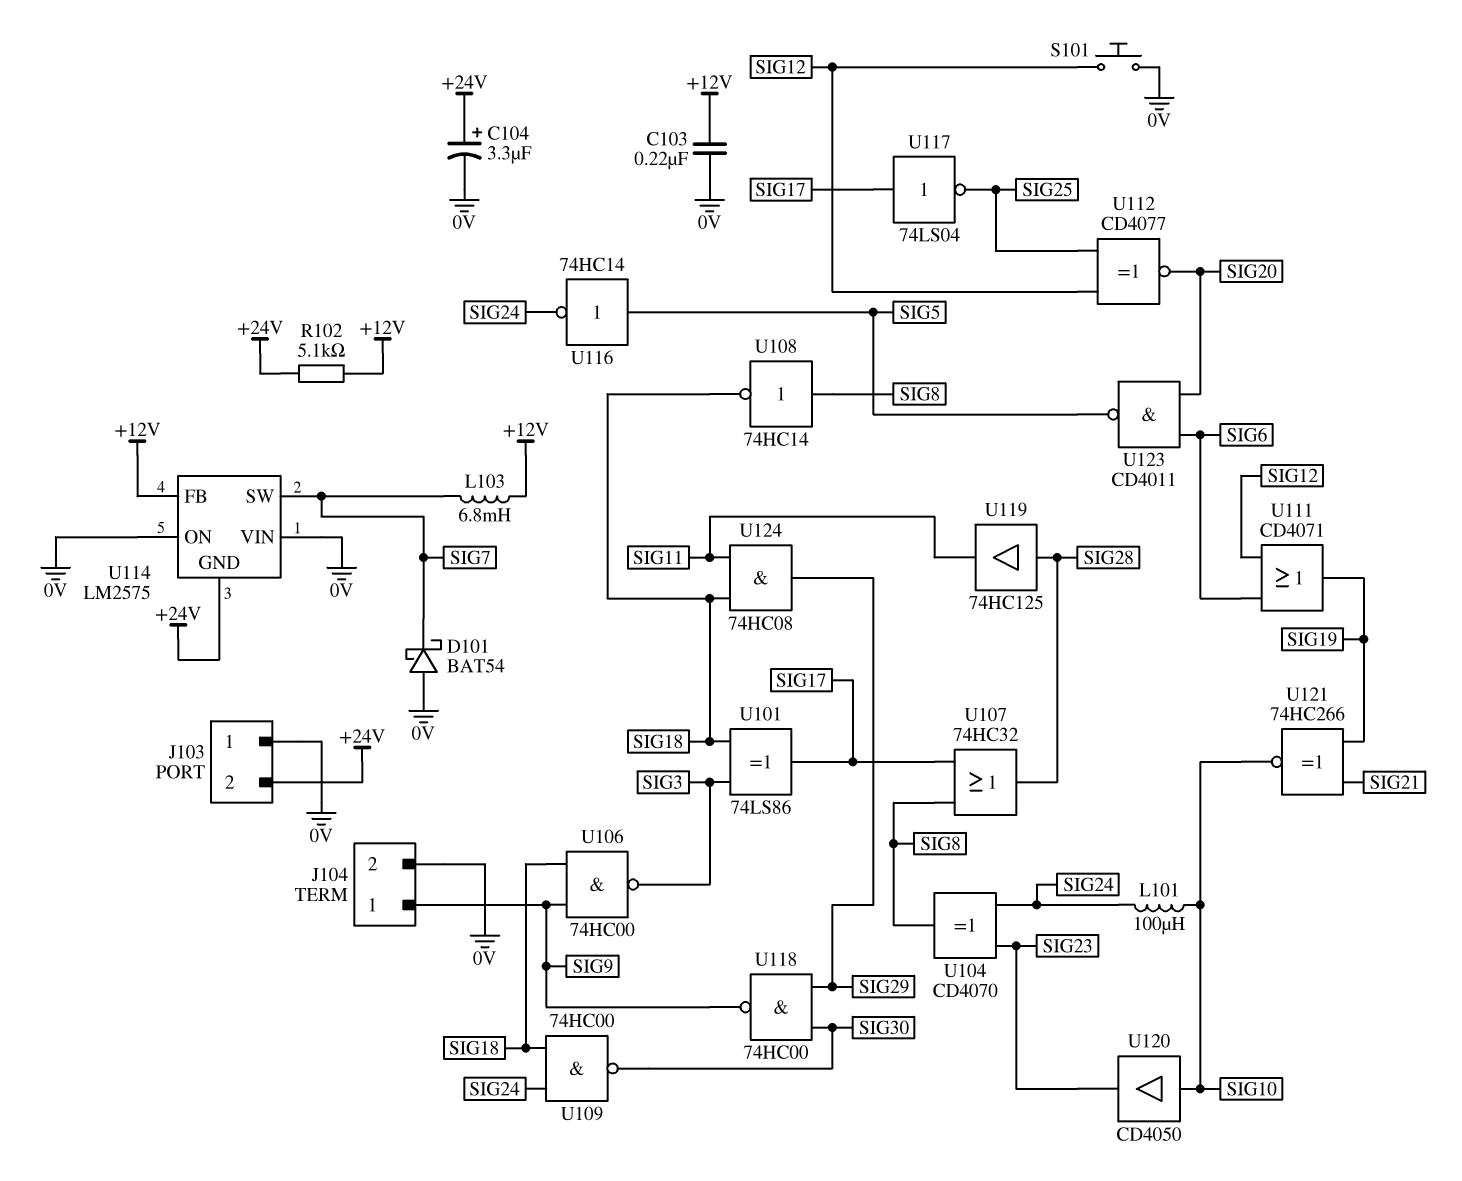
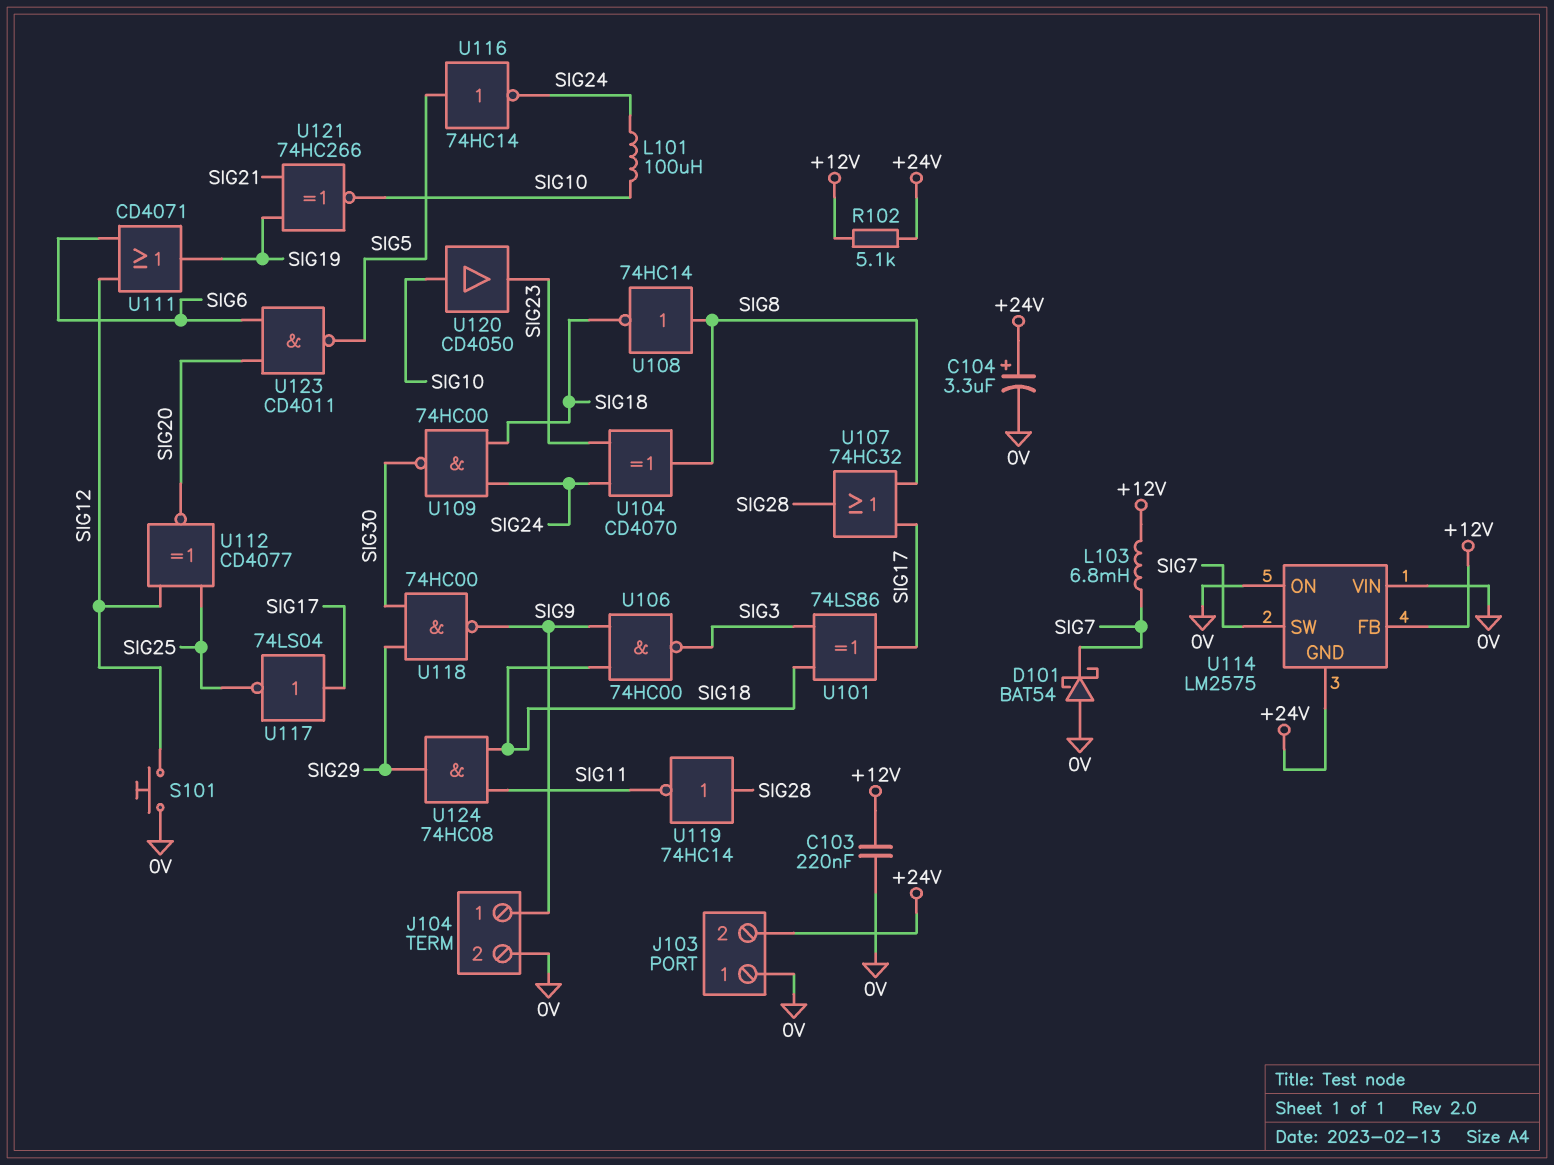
U119: buffer 74HC125 (in SIG28, out SIG11) -> NOT 74HC14 (in SIG28, out SIG11)

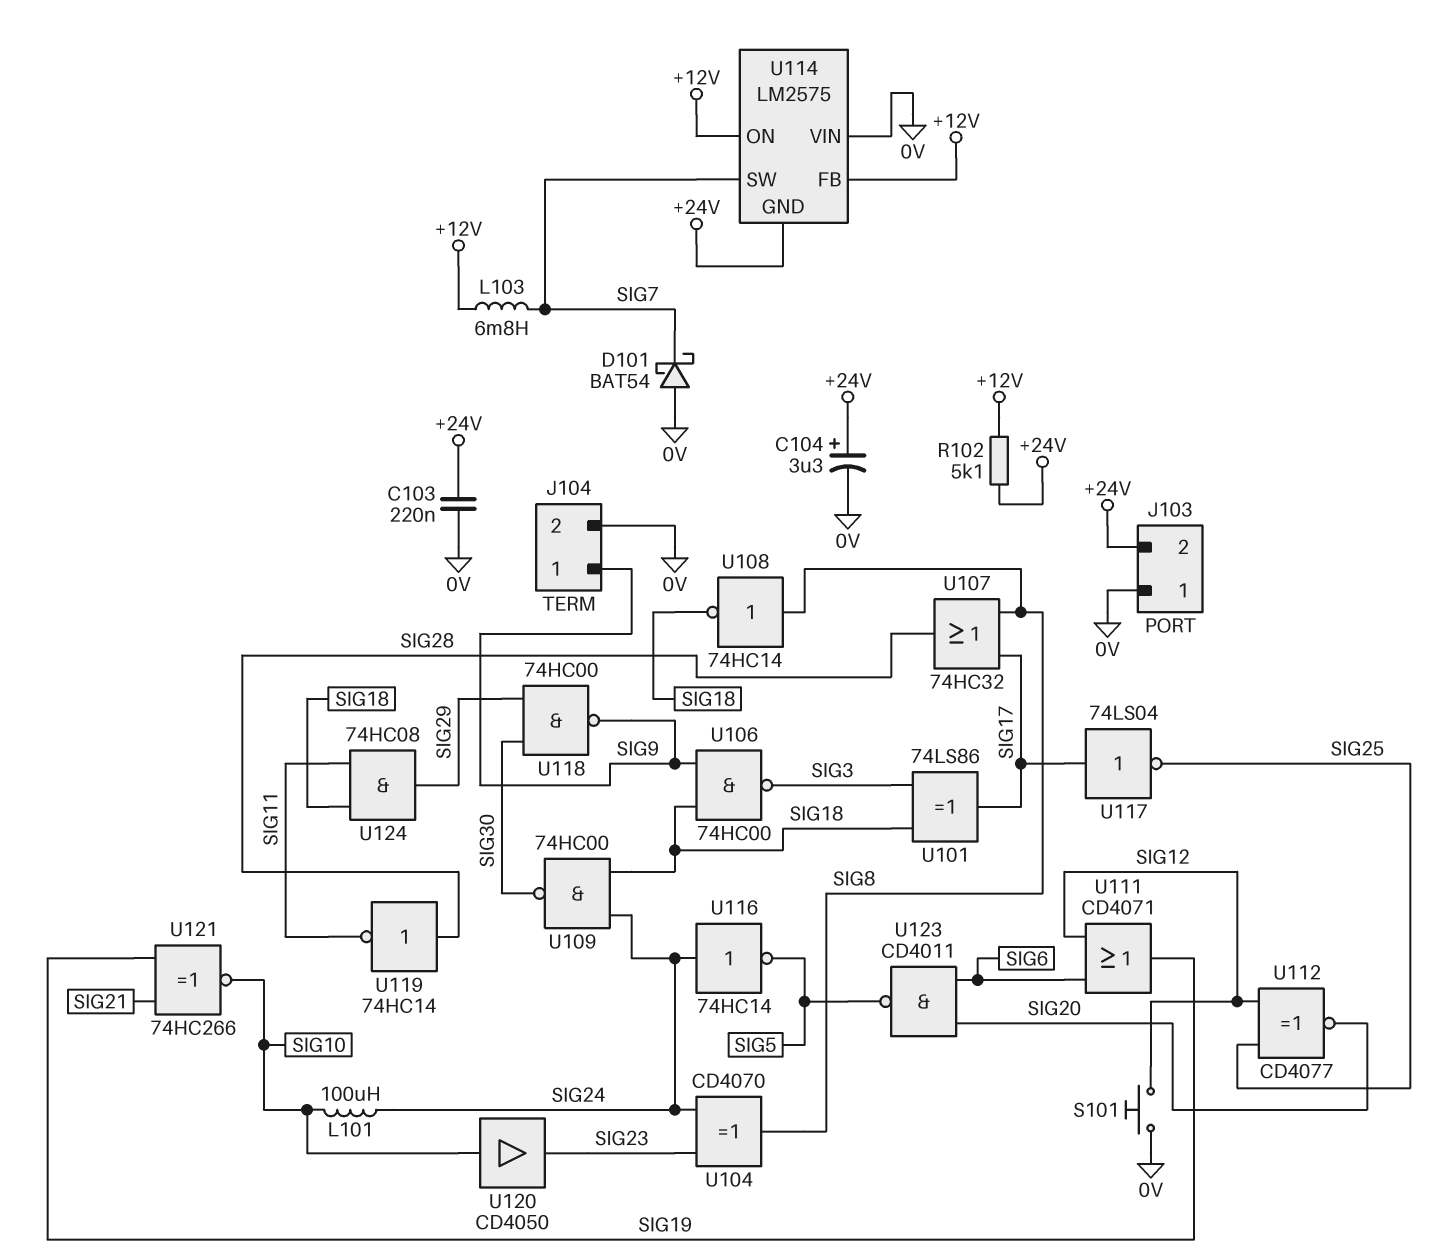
C103: 220nF (+12V, 0V) -> 220nF (+24V, 0V)
U114 pin ON: 0V -> +12V
U116: NOT 74HC14 (in SIG5, out SIG24) -> NOT 74HC14 (in SIG24, out SIG5)

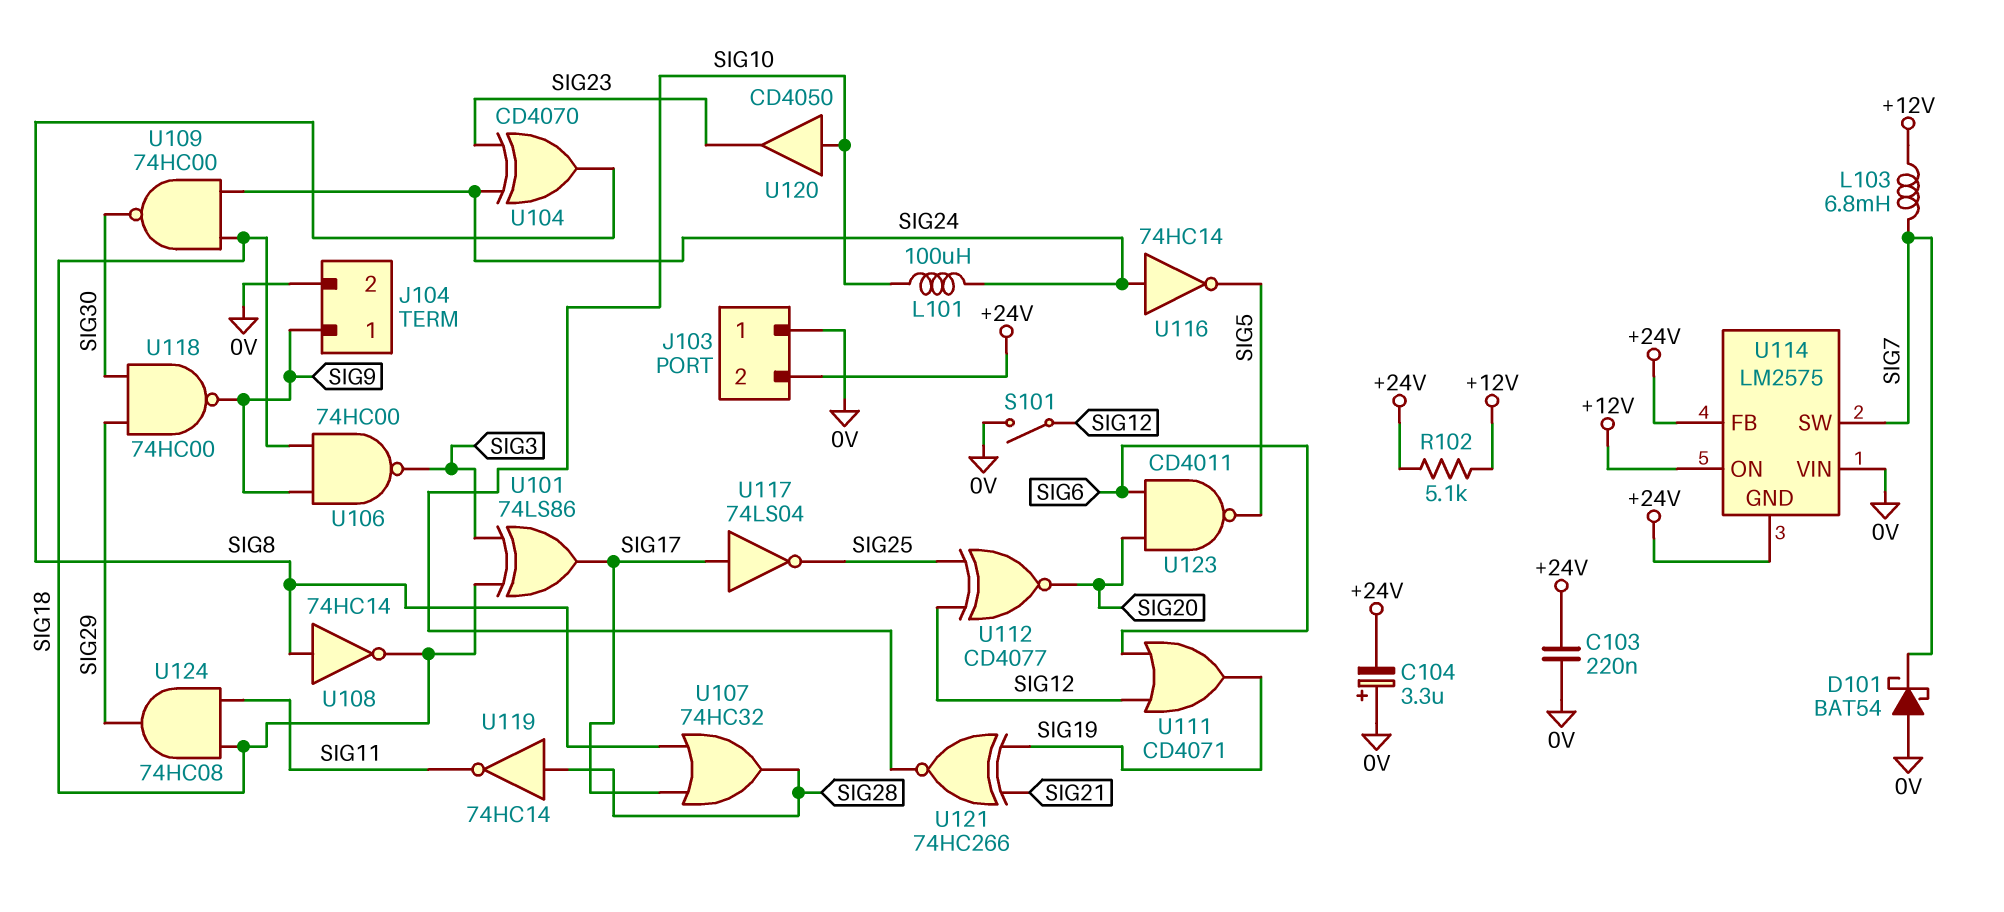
C104: 3.3uF (plus +24V, minus 0V) -> 3.3uF (plus 0V, minus +24V)
S101: button (0V, SIG12) -> switch (0V, SIG12)
U114 pin FB: +12V -> +24V

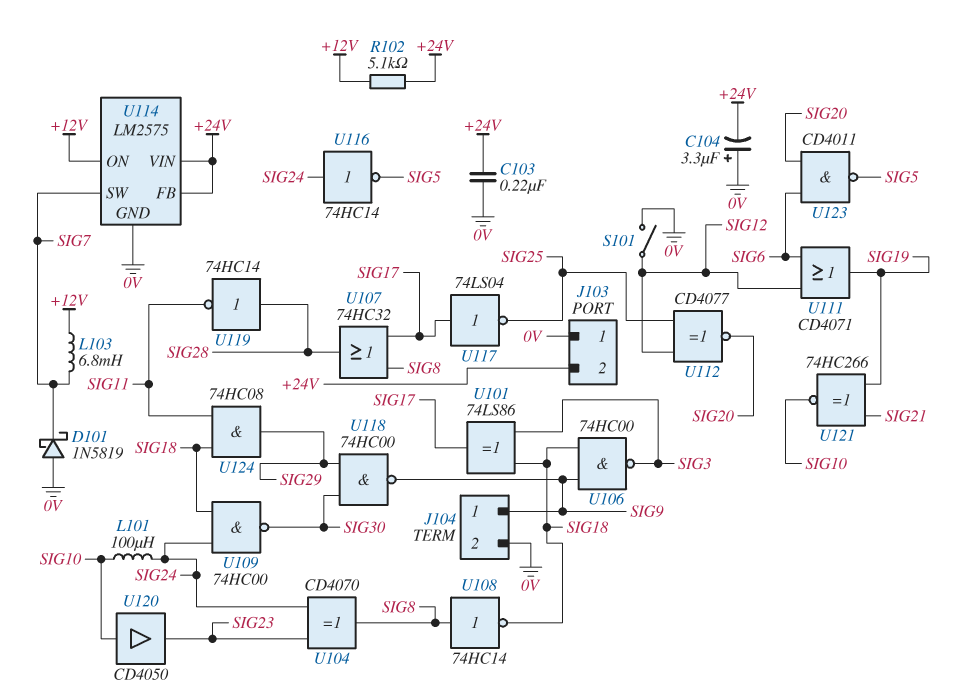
D101: schottky BAT54 (A 0V, K SIG7) -> schottky 1N5819 (A 0V, K SIG7)
U114 pin GND: +24V -> 0V
U114 pin VIN: 0V -> +24V

